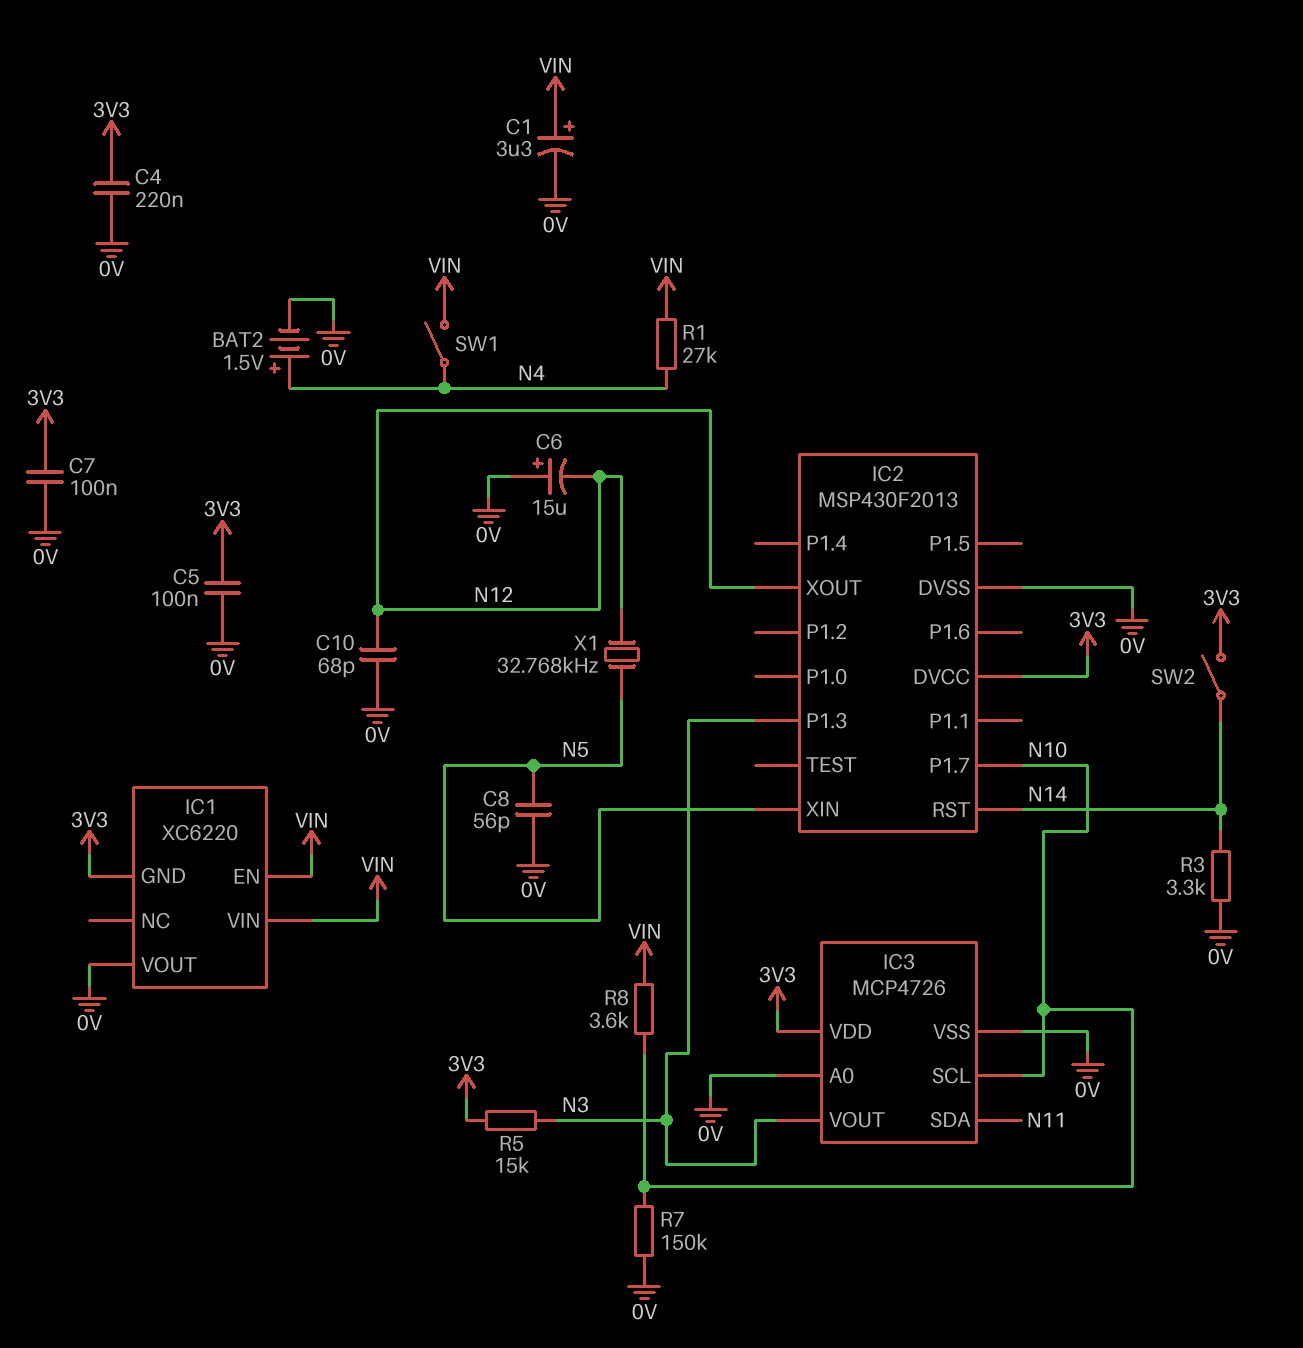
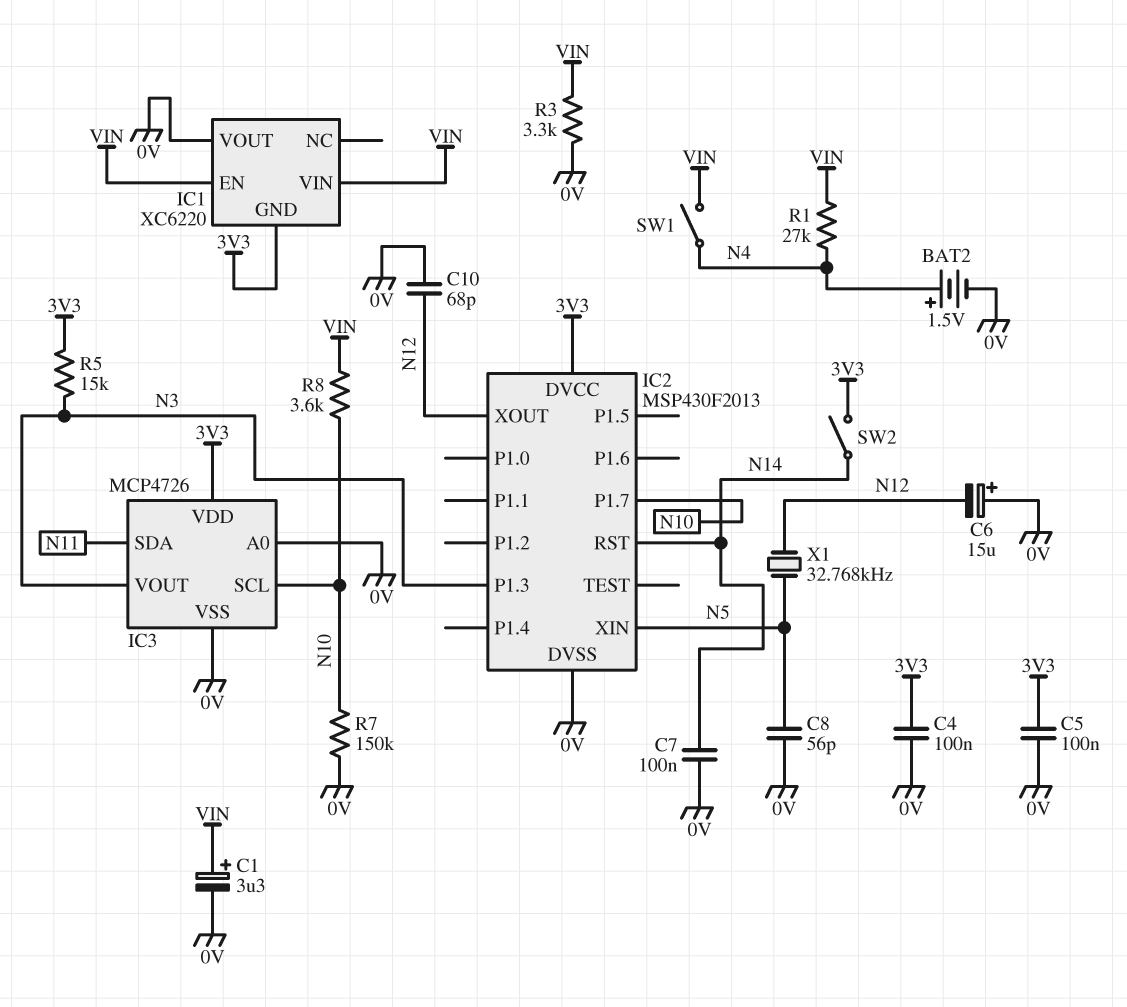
C4: 220nF (0V, 3V3) -> 100nF (0V, 3V3)
C7: 100nF (0V, 3V3) -> 100nF (0V, N14)
R3: 3.3k (0V, N14) -> 3.3k (0V, VIN)

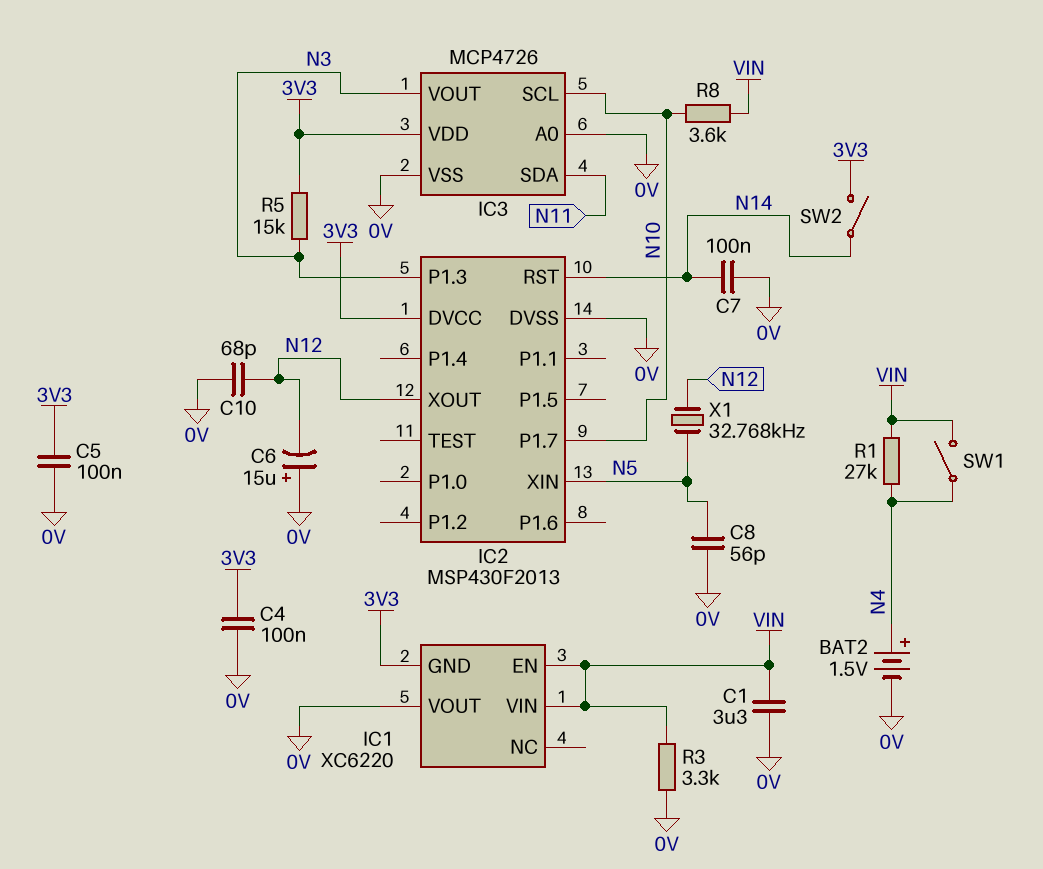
C1: 3.3uF (plus VIN, minus 0V) -> 3.3uF (0V, VIN)
R7: 150k (0V, N10) -> none

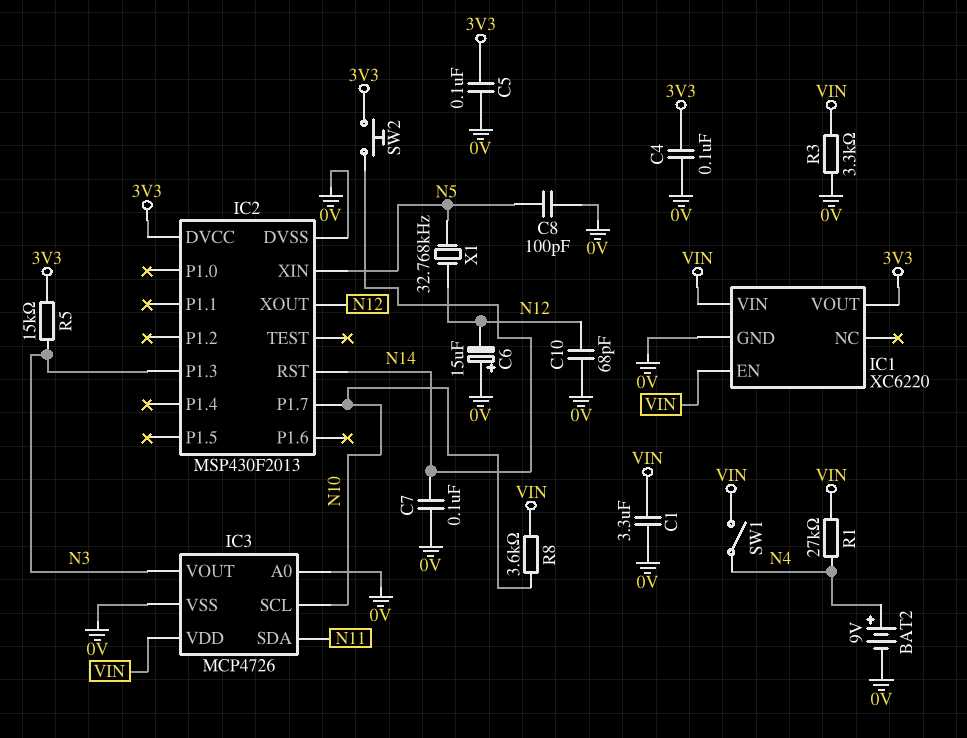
BAT2: 1.5V (plus N4, minus 0V) -> 9V (plus N4, minus 0V)
C8: 56pF (0V, N5) -> 100pF (0V, N5)
IC1 pin GND: 3V3 -> 0V
IC1 pin VOUT: 0V -> 3V3
IC3 pin VDD: 3V3 -> VIN
SW2: switch (3V3, N14) -> button (3V3, N14)

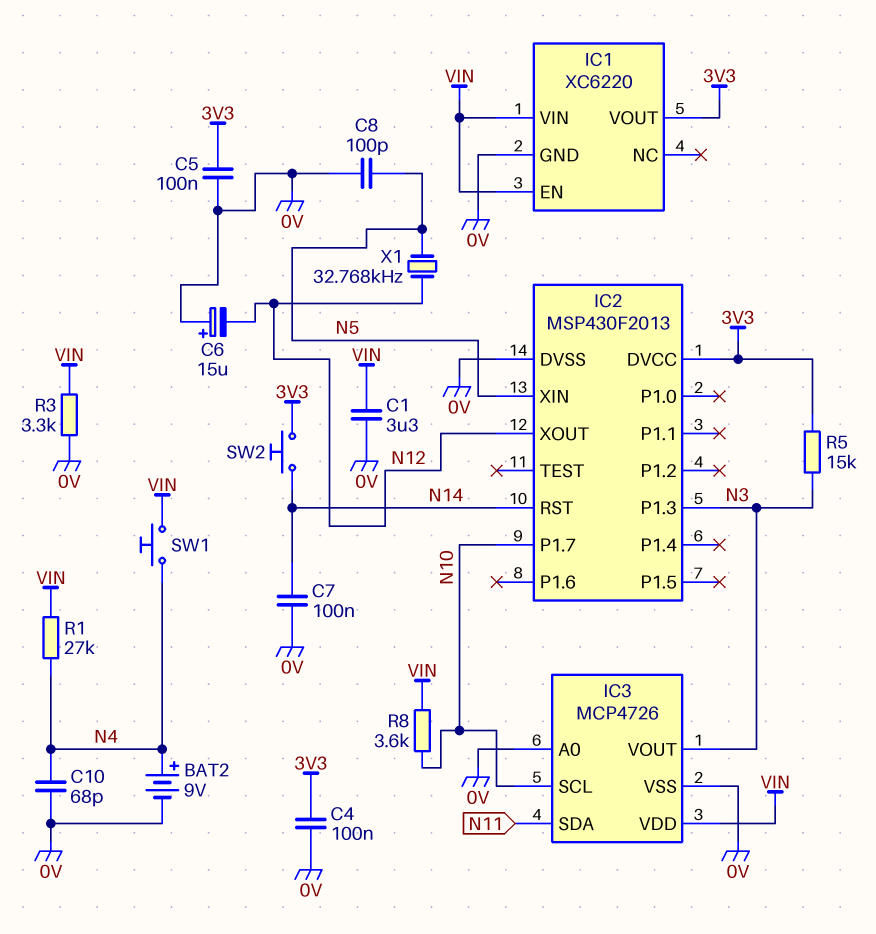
C10: 68pF (0V, N12) -> 68pF (0V, N4)
SW1: switch (N4, VIN) -> button (N4, VIN)

